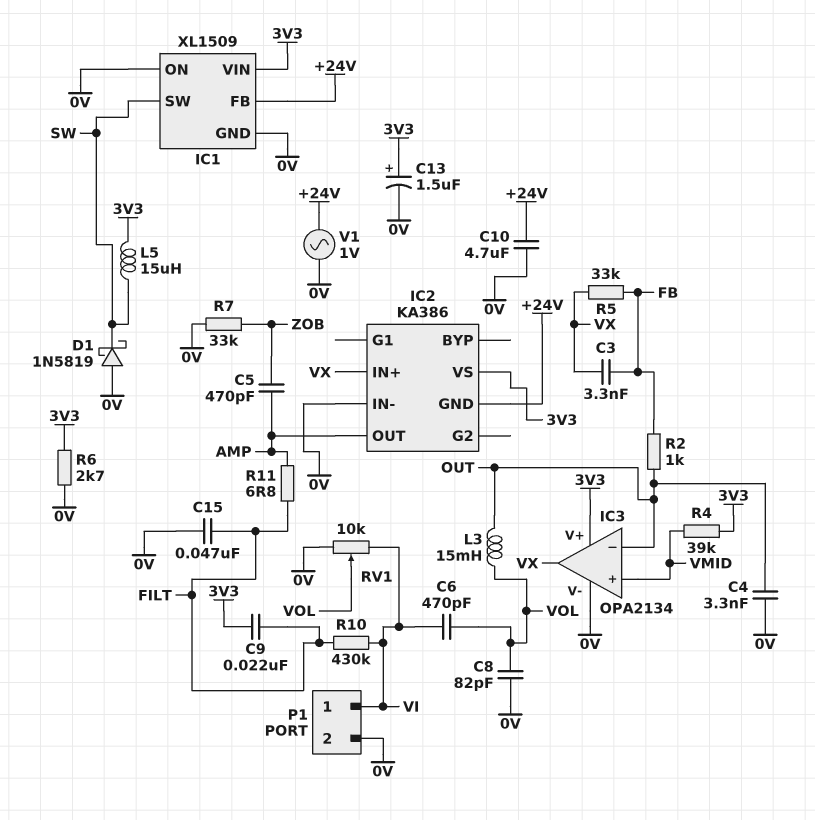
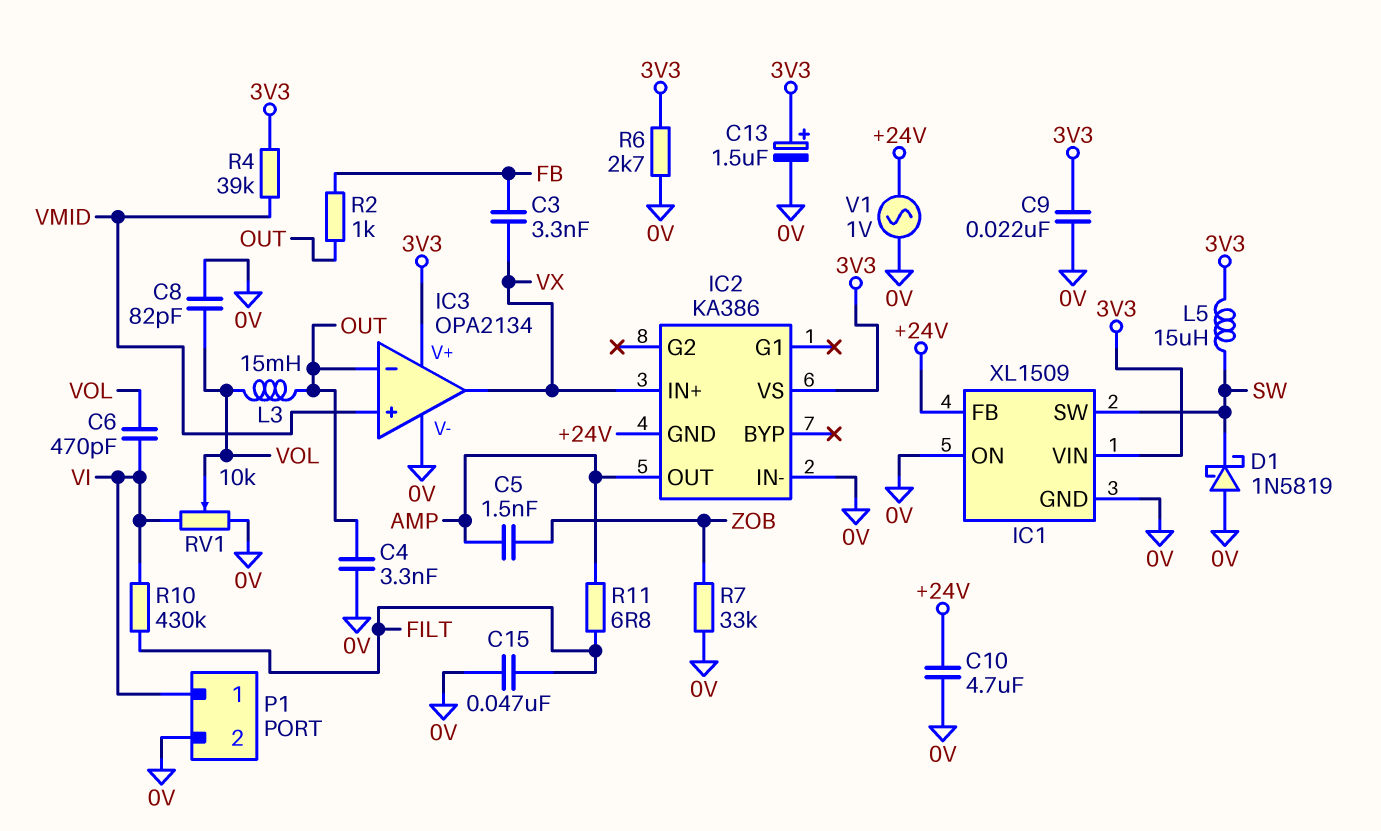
C5: 470pF (AMP, ZOB) -> 1.5nF (AMP, ZOB)
C9: 22nF (3V3, FILT) -> 22nF (0V, 3V3)
R5: 33k (FB, VX) -> none

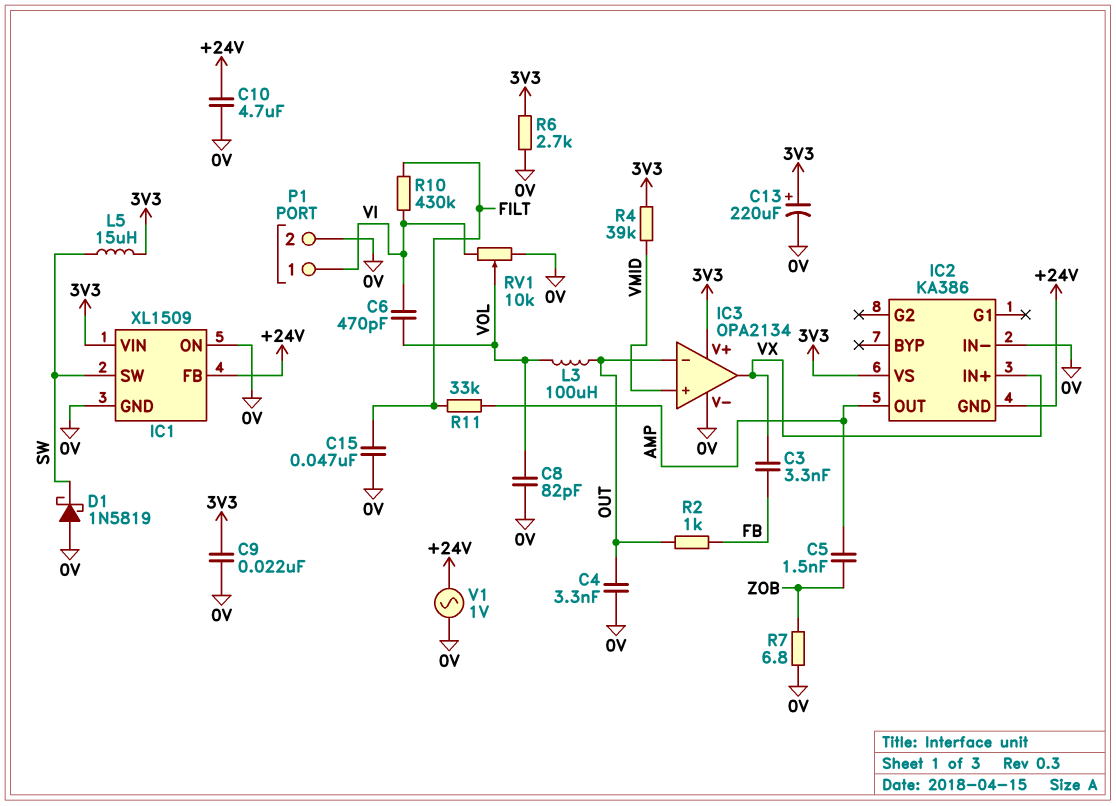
C13: 1.5uF (plus 3V3, minus 0V) -> 220uF (plus 3V3, minus 0V)
L3: 15mH (OUT, VOL) -> 100uH (OUT, VOL)
R7: 33k (0V, ZOB) -> 6.8 (0V, ZOB)
R11: 6.8 (AMP, FILT) -> 33k (AMP, FILT)

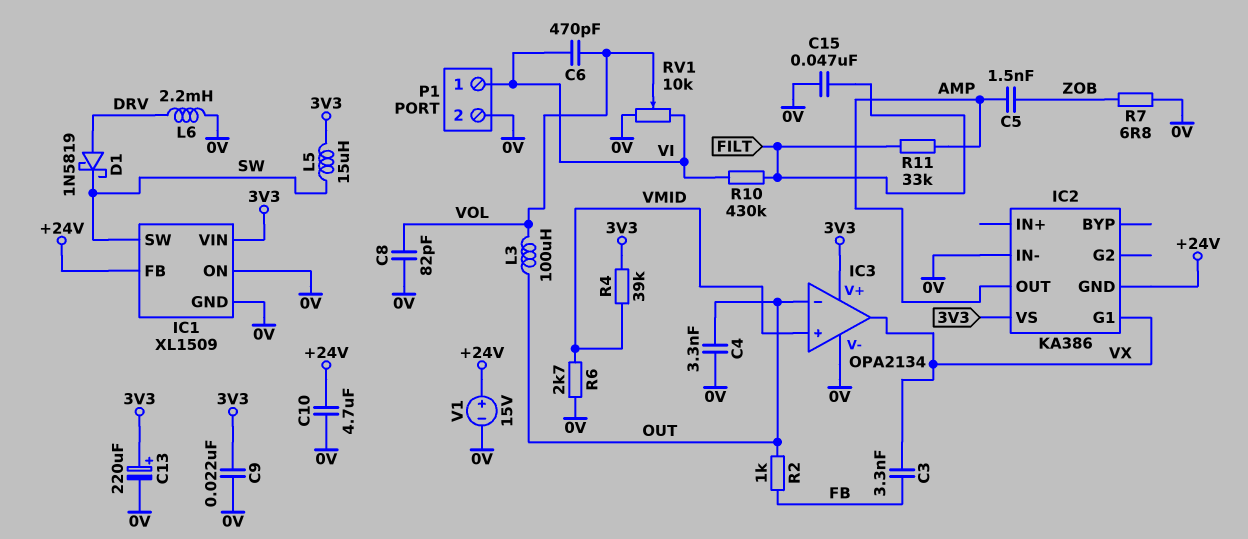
D1: schottky 1N5819 (A 0V, K SW) -> schottky 1N5819 (A DRV, K SW)
IC2 pin G1: none -> VX
IC2 pin IN+: VX -> none
L6: none -> 2.2mH (0V, DRV)
R6: 2.7k (0V, 3V3) -> 2.7k (0V, VMID)
V1: AC 1V (+24V, 0V) -> 15V (plus +24V, minus 0V)

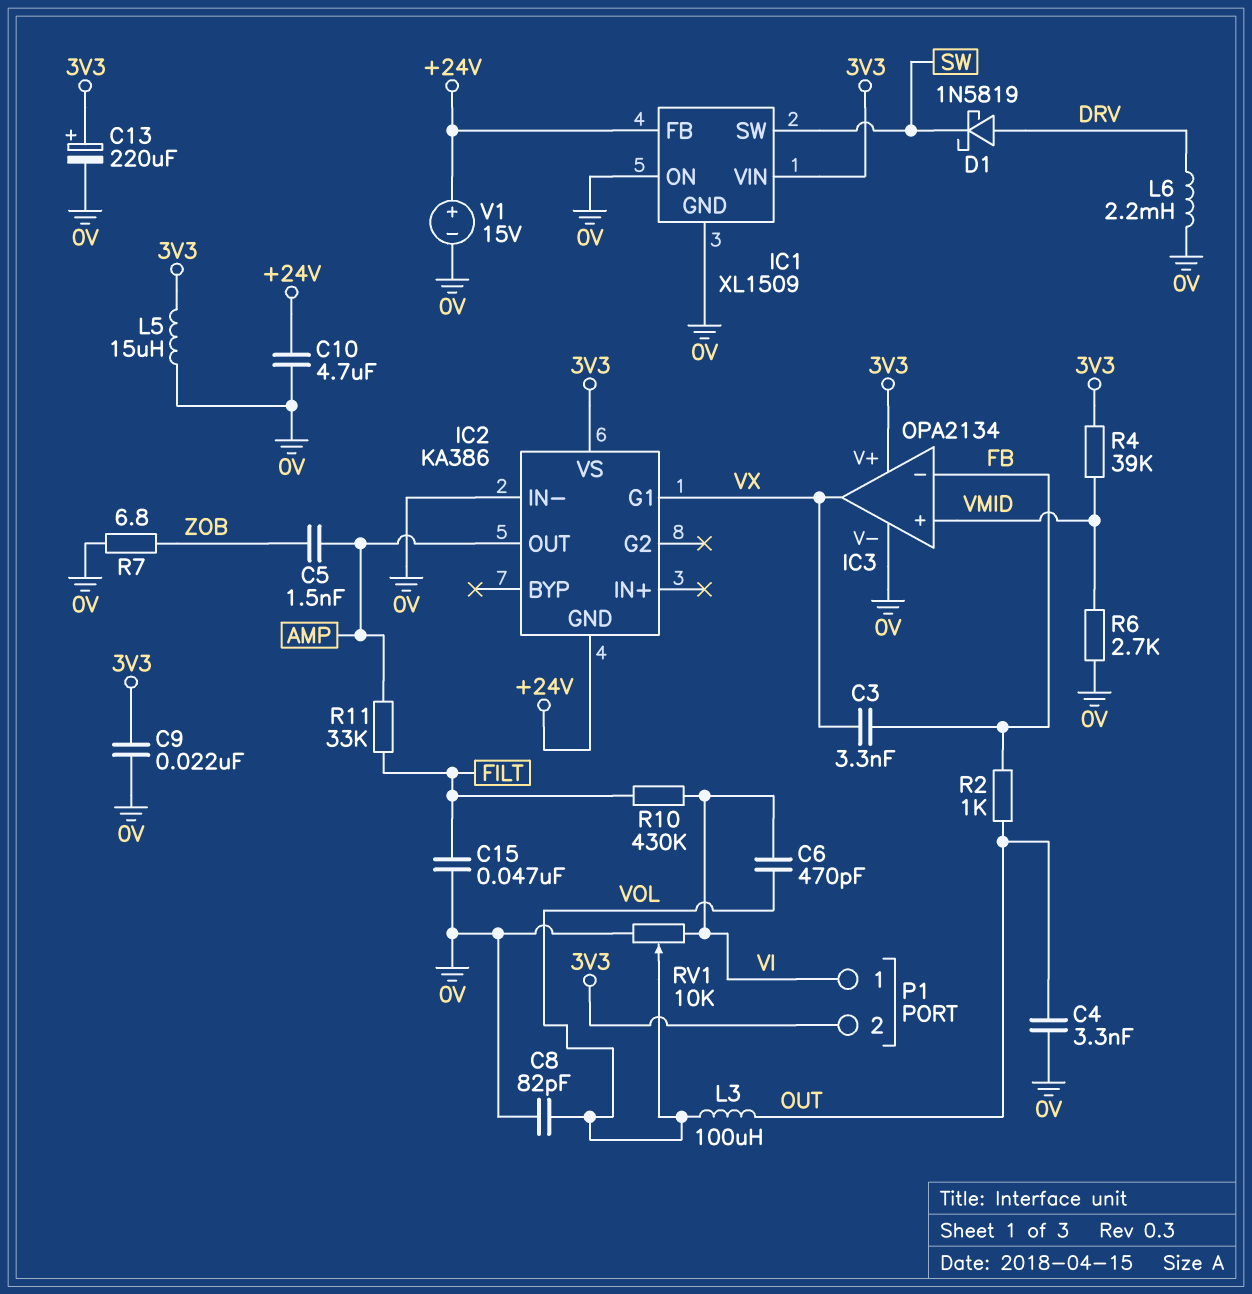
IC3 pin in-: OUT -> FB
L5: 15uH (3V3, SW) -> 15uH (0V, 3V3)
P1 pin 2: 0V -> 3V3

